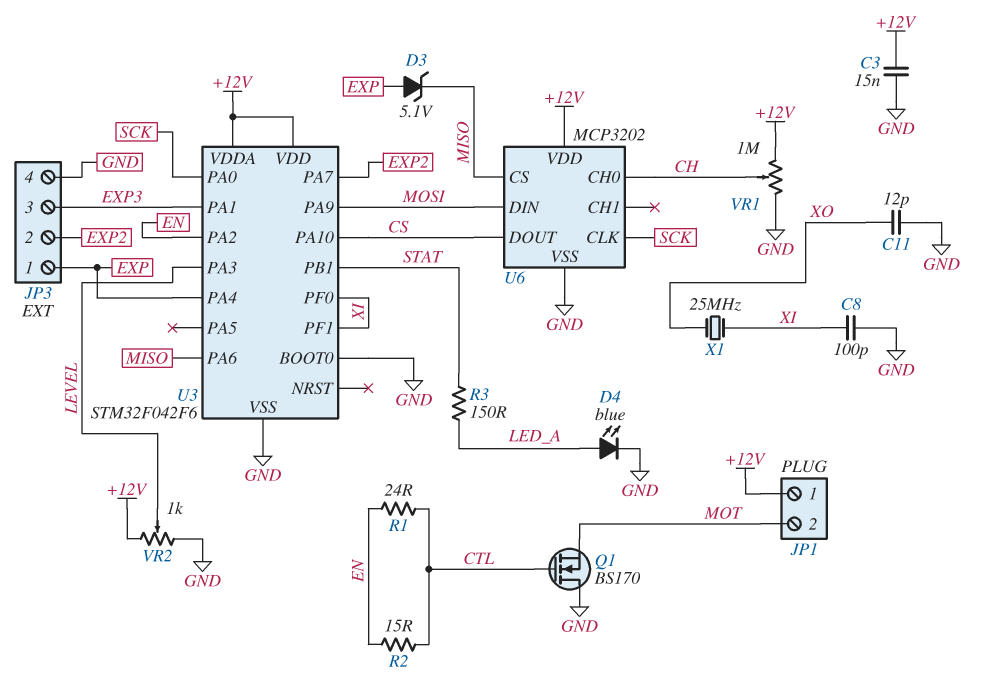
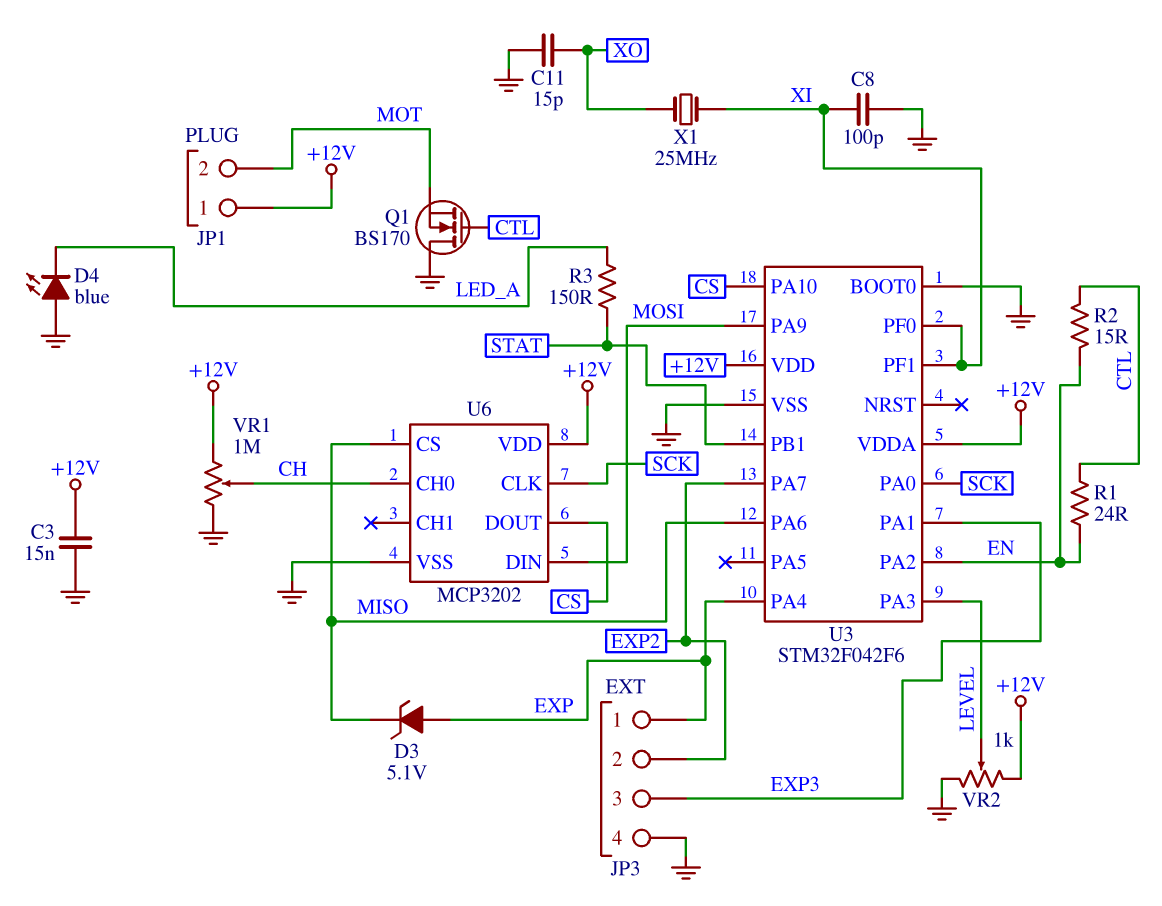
C11: 12pF (GND, XO) -> 15pF (GND, XO)
D4: LED blue (A LED_A, K GND) -> LED blue (A GND, K LED_A)

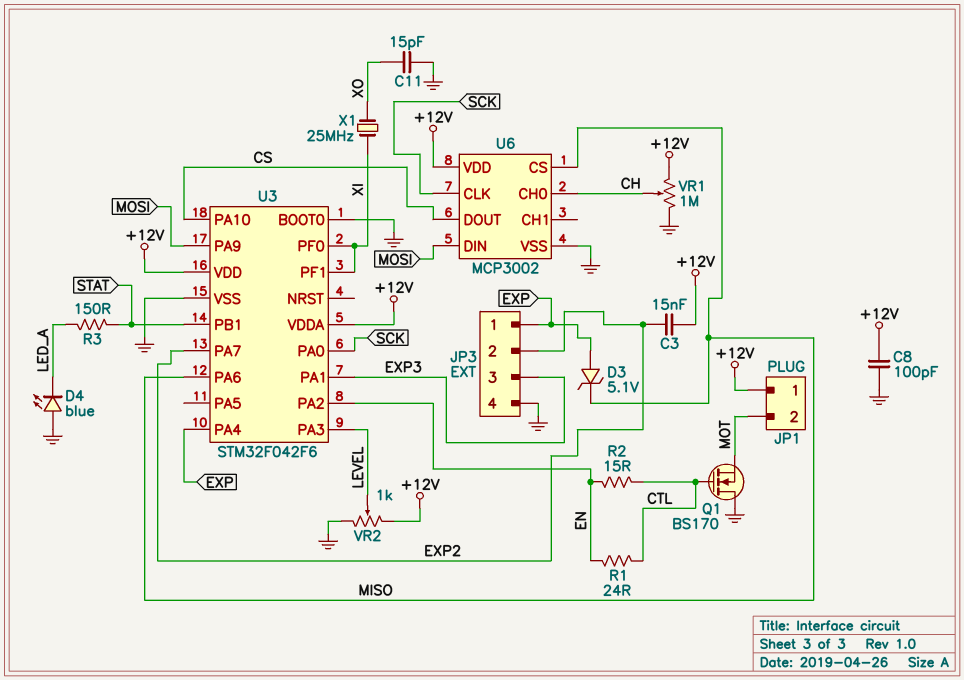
C3: 15nF (+12V, GND) -> 15nF (+12V, EXP2)
C8: 100pF (GND, XI) -> 100pF (+12V, GND)
U6: MCP3202 -> MCP3002

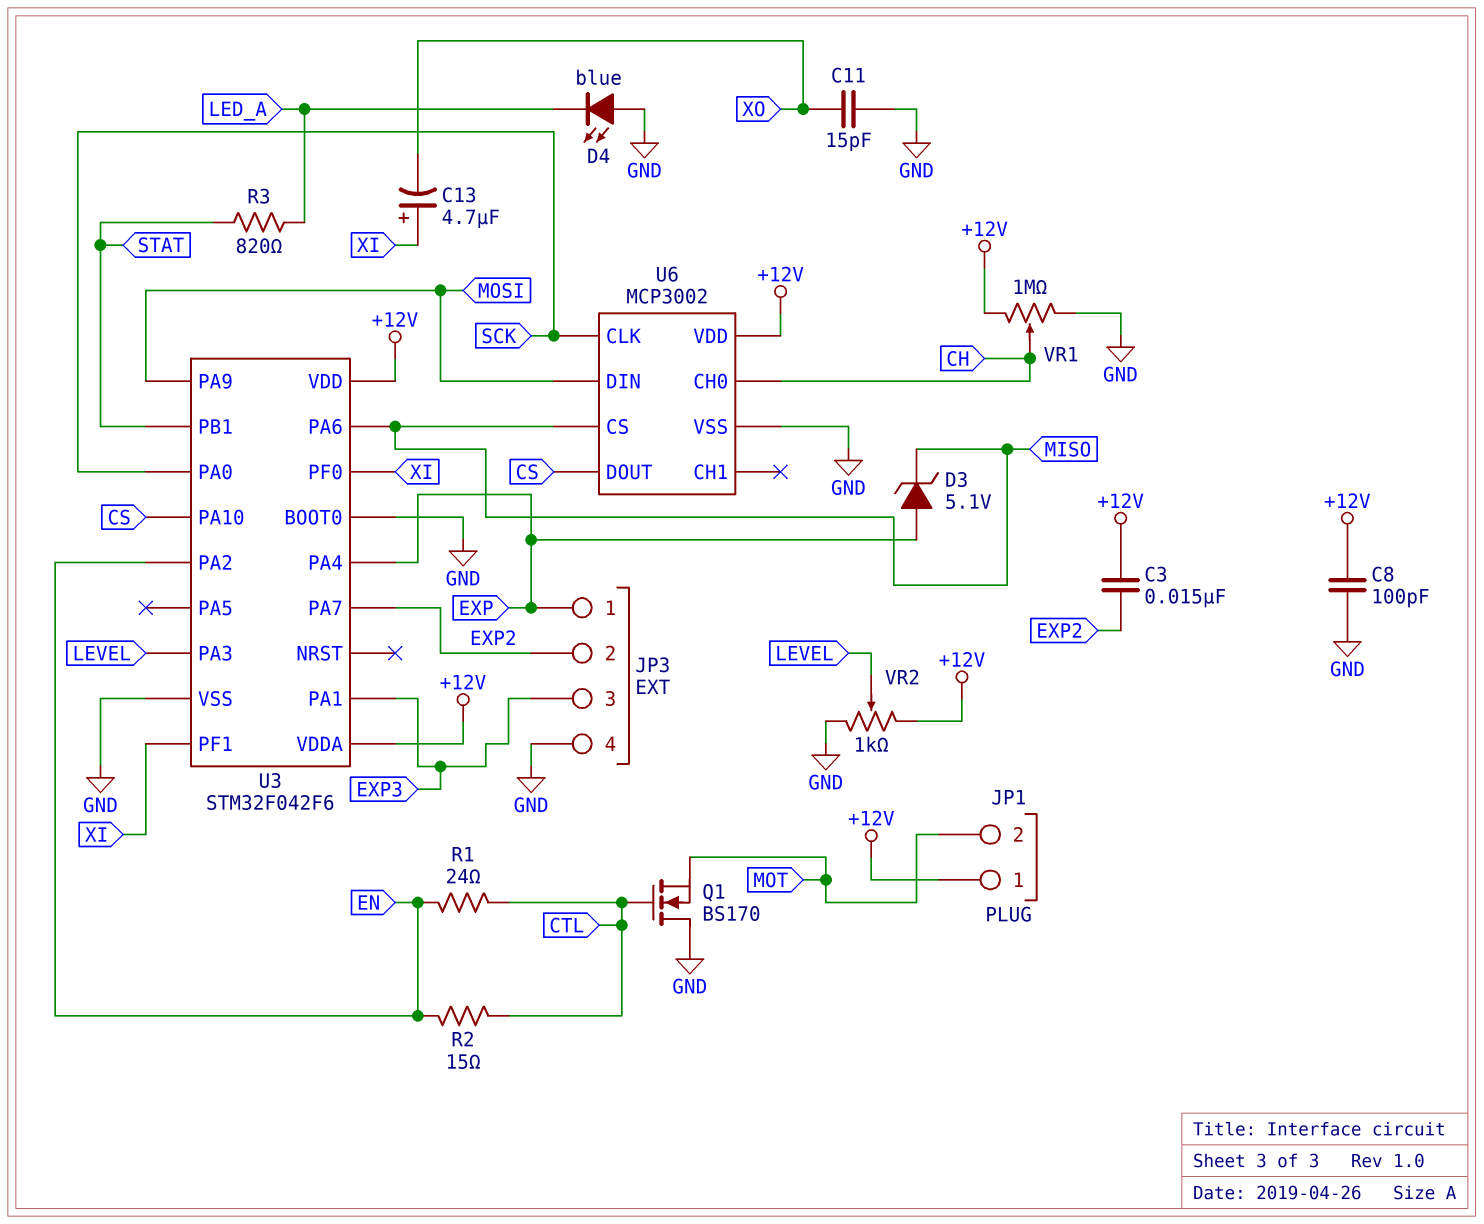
C13: none -> 4.7uF (plus XI, minus XO)
R3: 150 (LED_A, STAT) -> 820 (LED_A, STAT)
X1: 25MHz (XI, XO) -> none

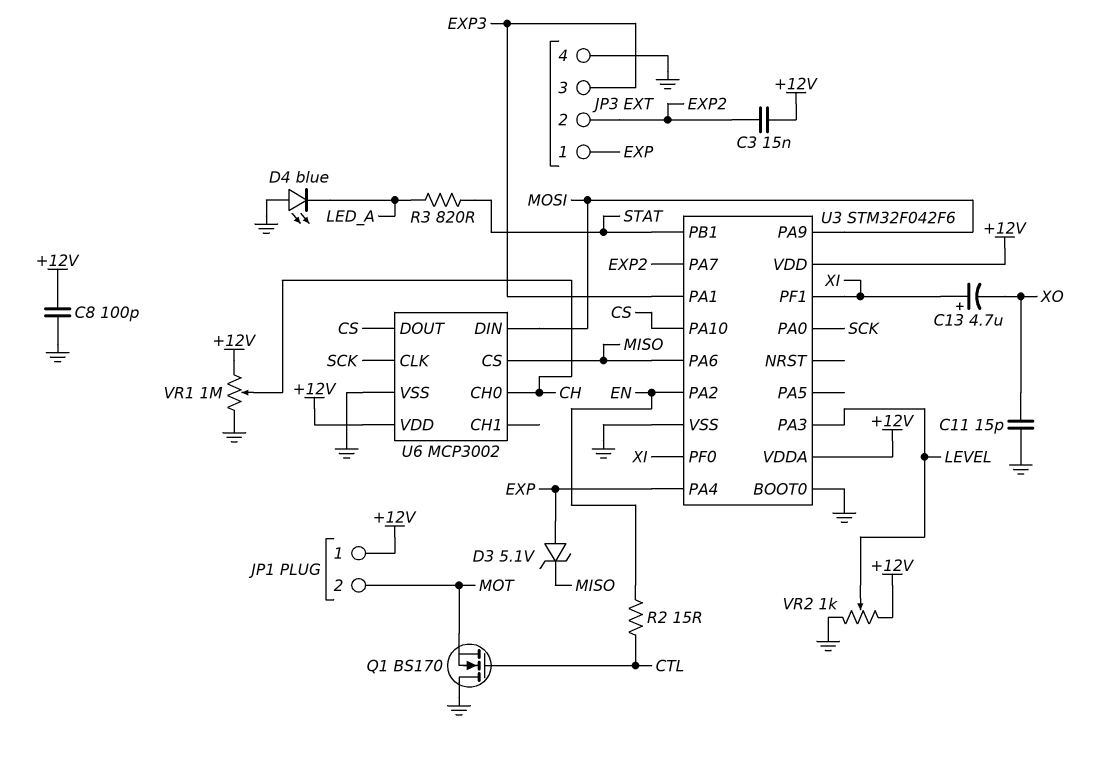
R1: 24 (CTL, EN) -> none

